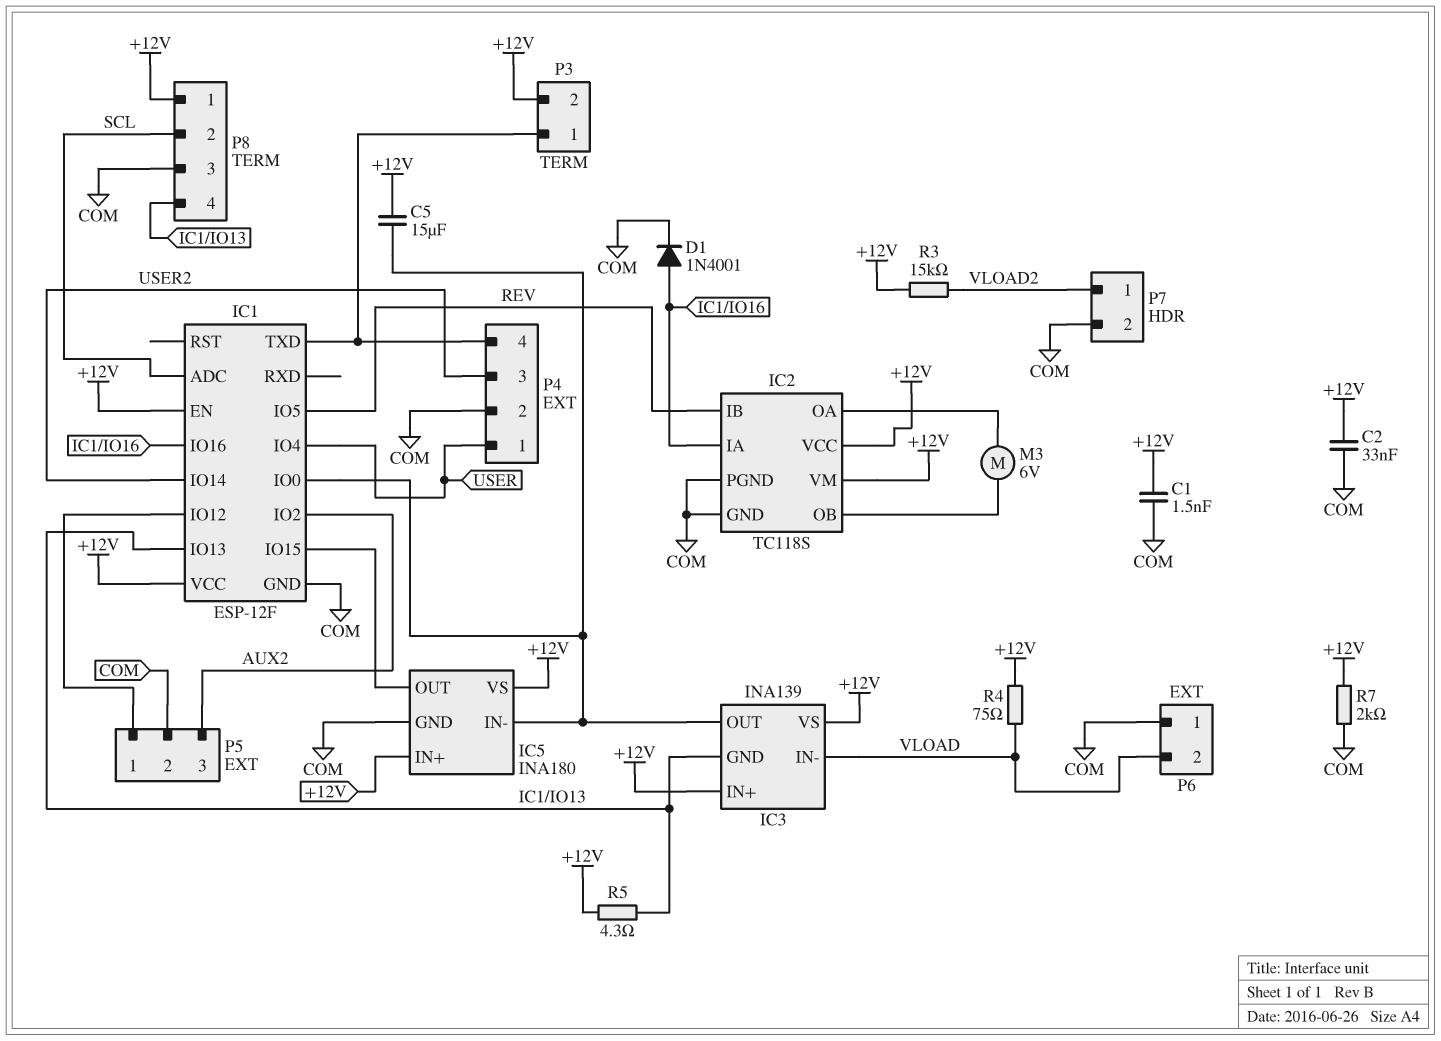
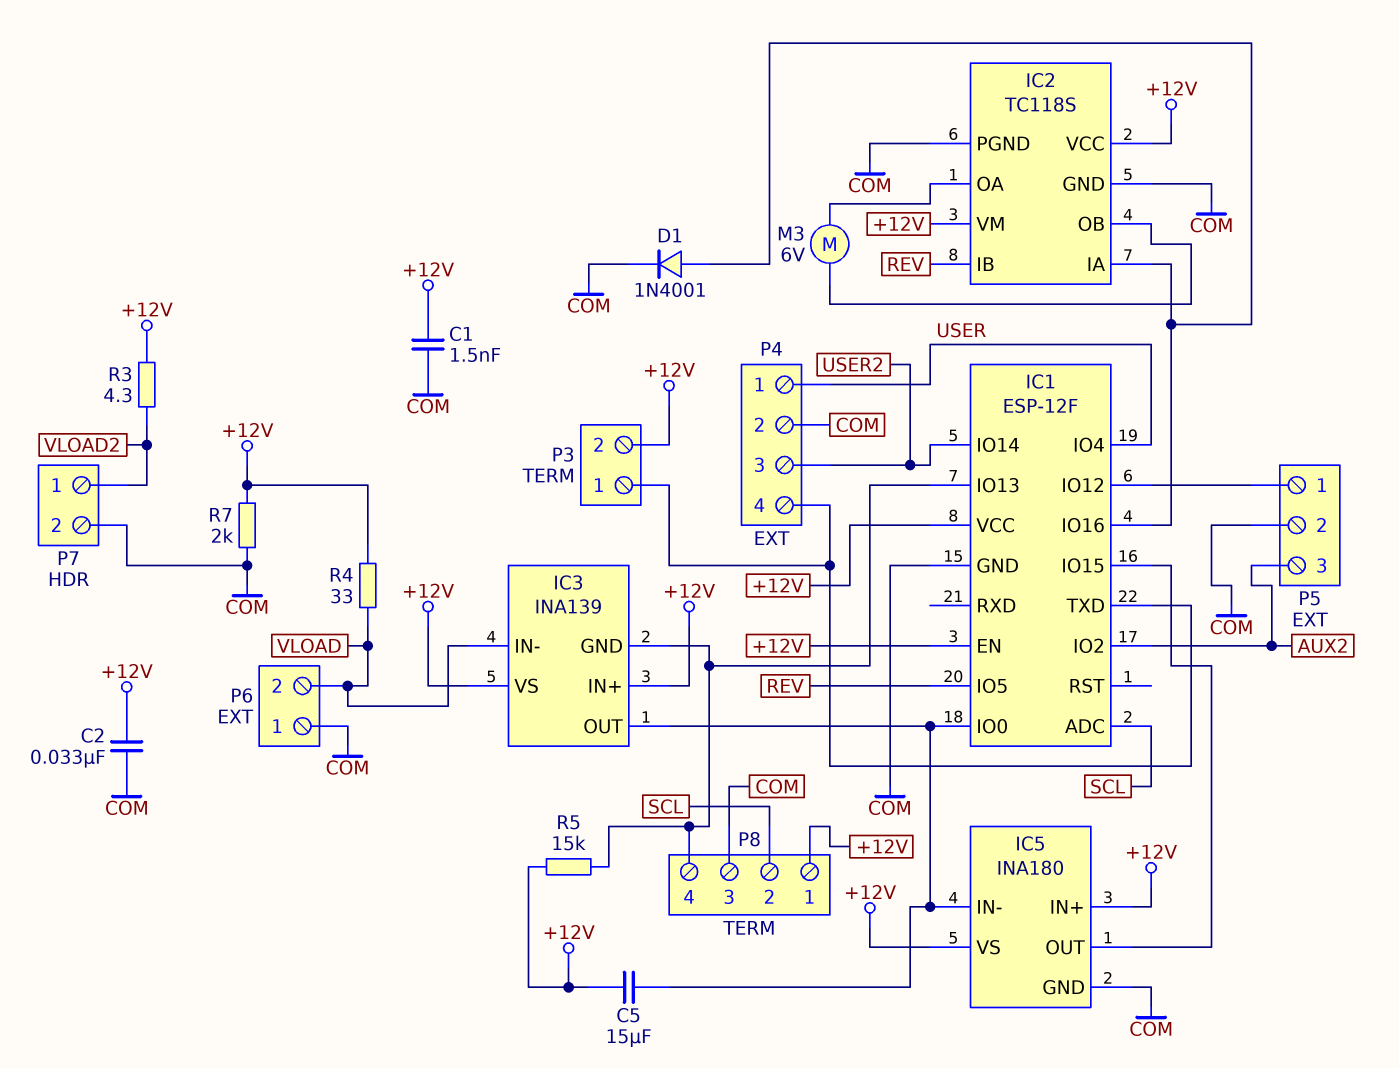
R3: 15k (+12V, VLOAD2) -> 4.3 (+12V, VLOAD2)
R4: 75 (+12V, VLOAD) -> 33 (+12V, VLOAD)
R5: 4.3 (+12V, IC1/IO13) -> 15k (+12V, IC1/IO13)

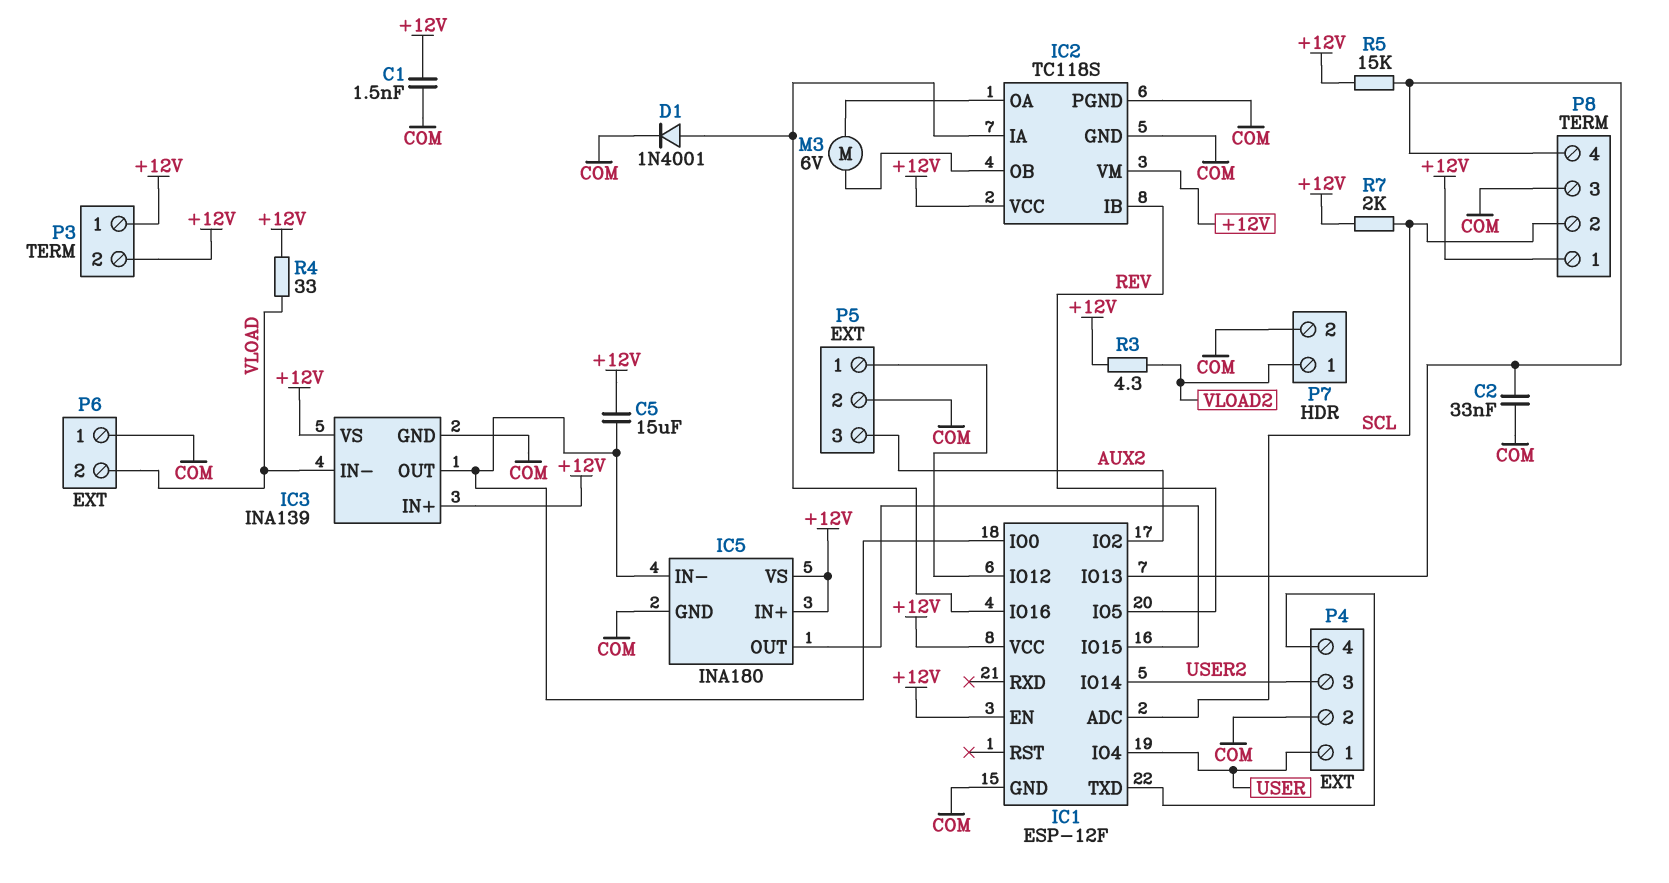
C2: 33nF (+12V, COM) -> 33nF (COM, IC1/IO13)
IC3 pin GND: IC1/IO13 -> COM
P3 pin 1: IC1/TXD -> +12V
R7: 2k (+12V, COM) -> 2k (+12V, SCL)

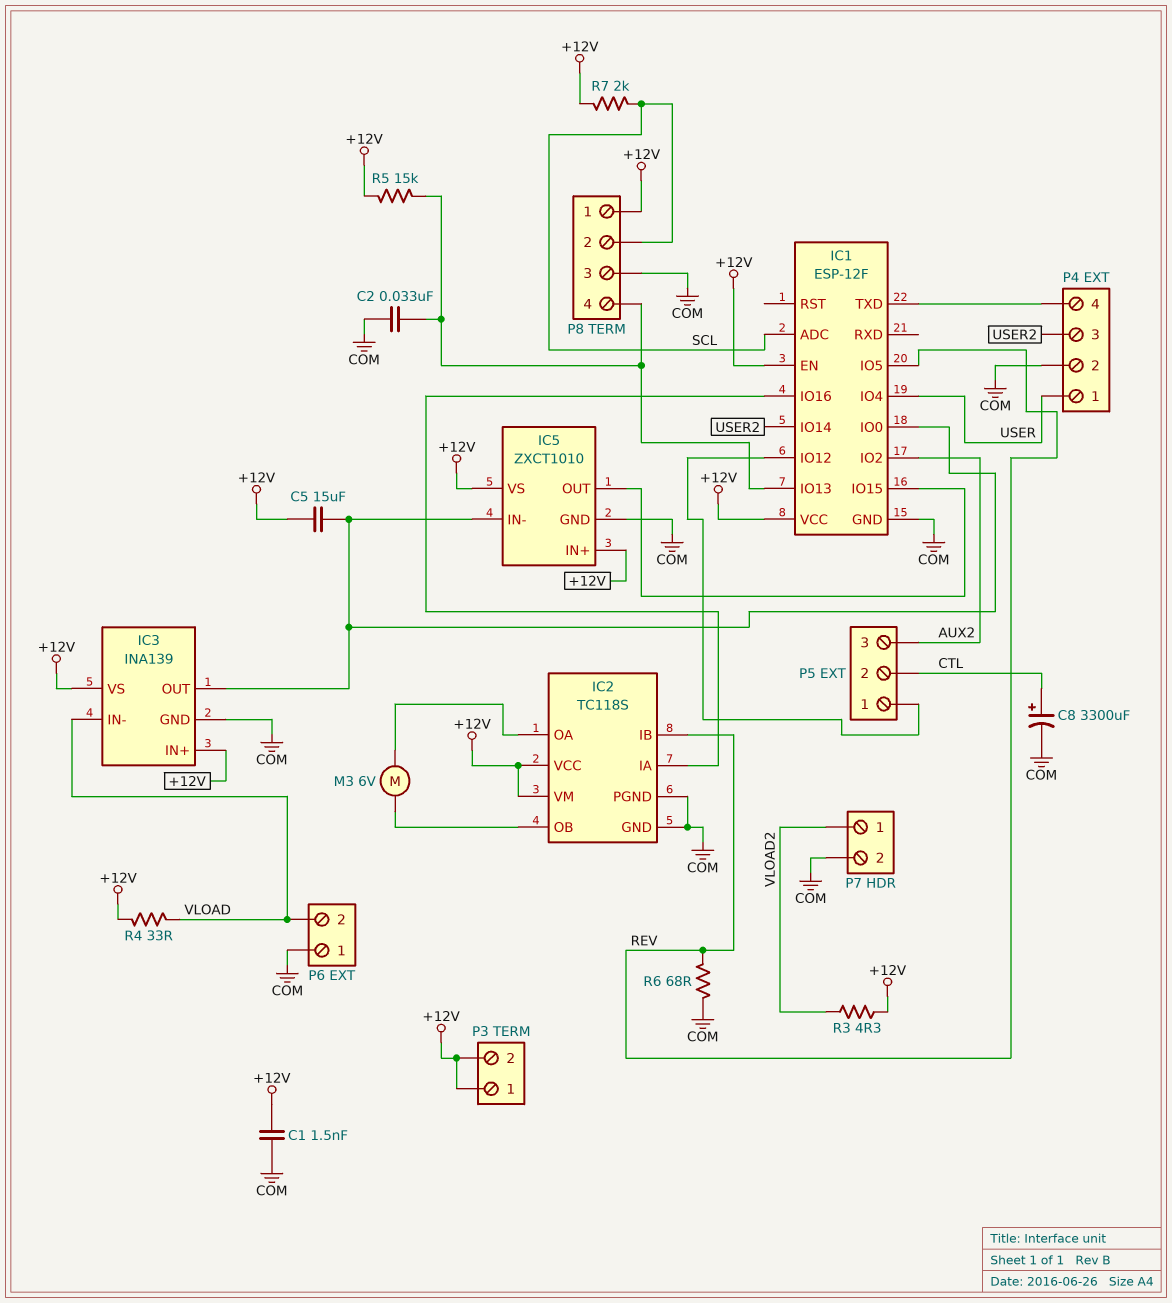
C8: none -> 3300uF (plus CTL, minus COM)
D1: diode 1N4001 (A IC1/IO16, K COM) -> none
IC5: INA180 -> ZXCT1010
P5 pin 2: COM -> CTL
R6: none -> 68 (COM, REV)

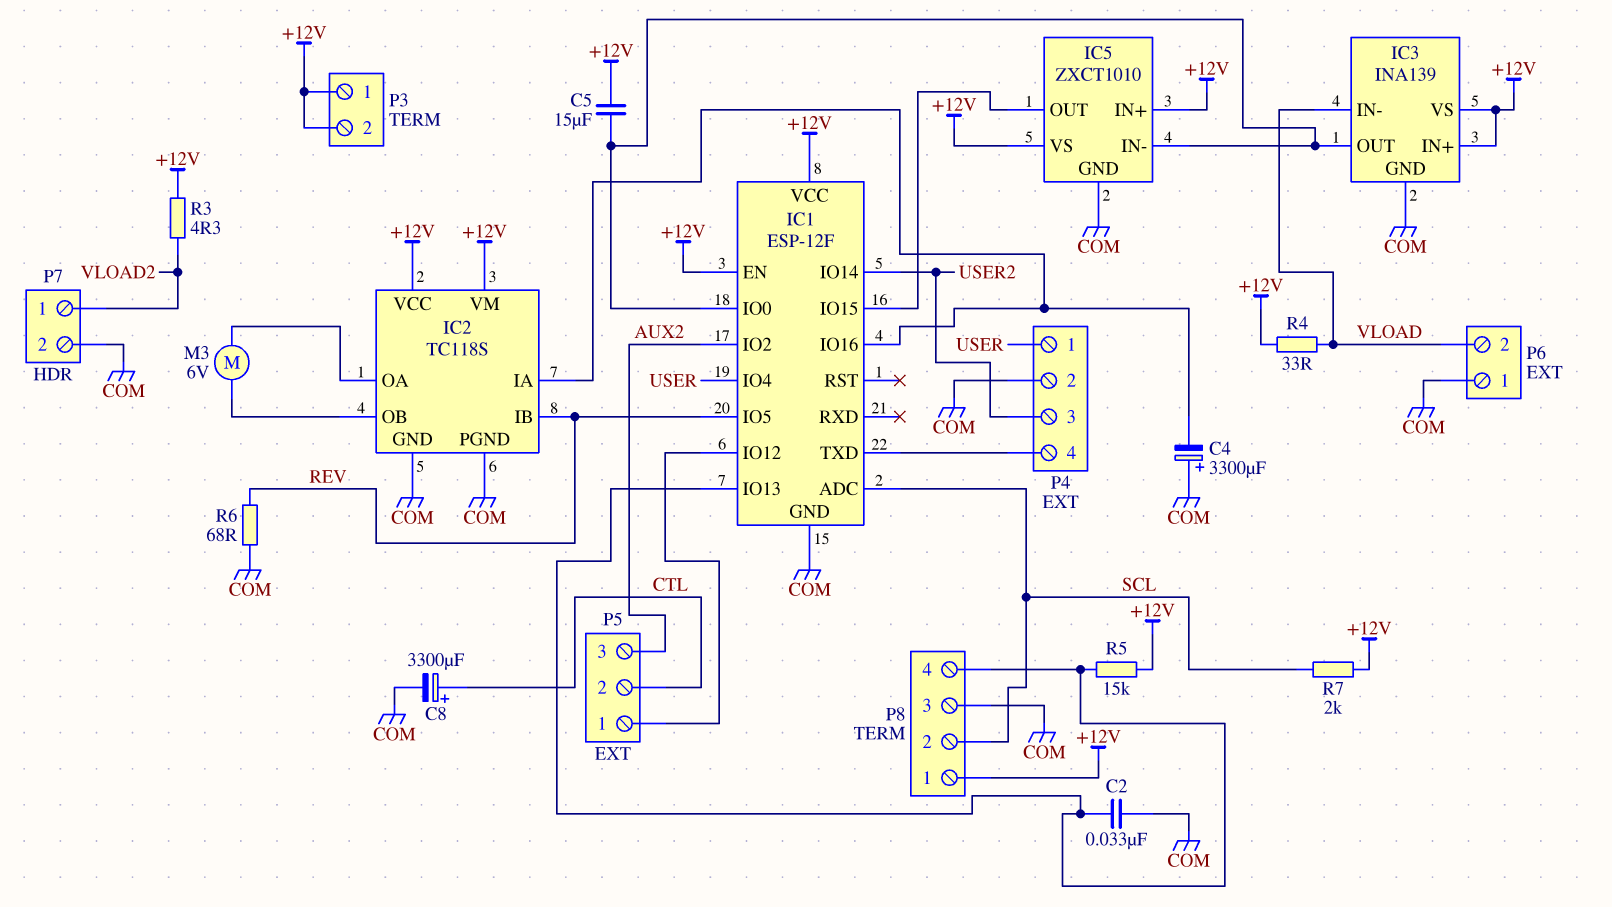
C1: 1.5nF (+12V, COM) -> none
C4: none -> 3300uF (plus COM, minus IC1/IO16)

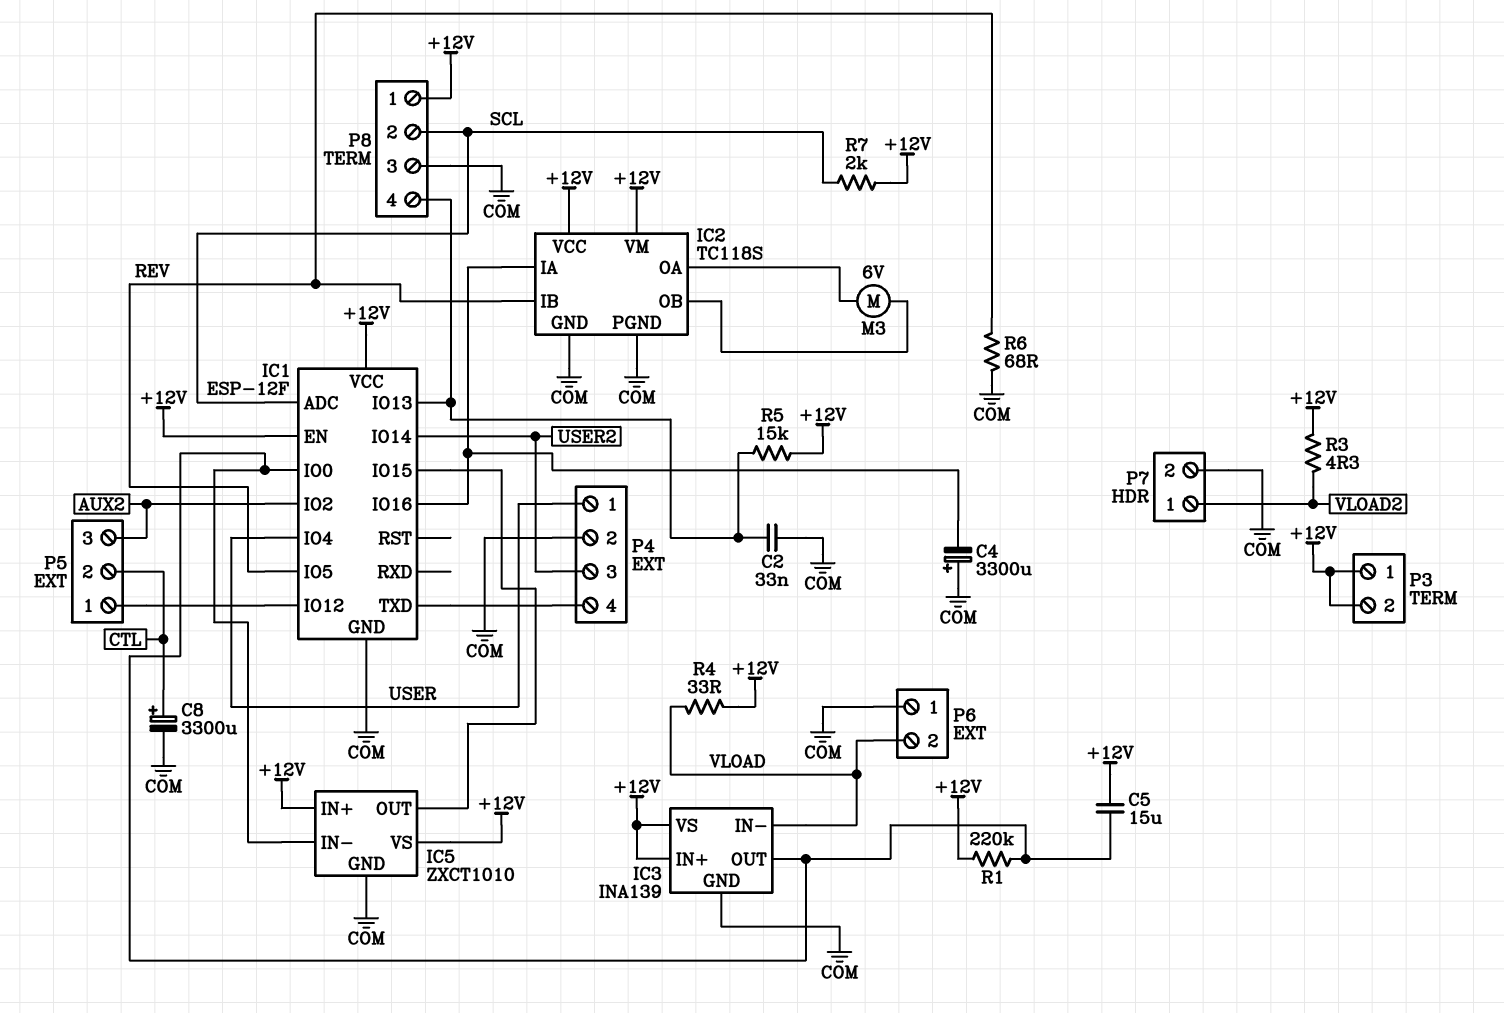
R1: none -> 220k (+12V, IC1/IO0)

